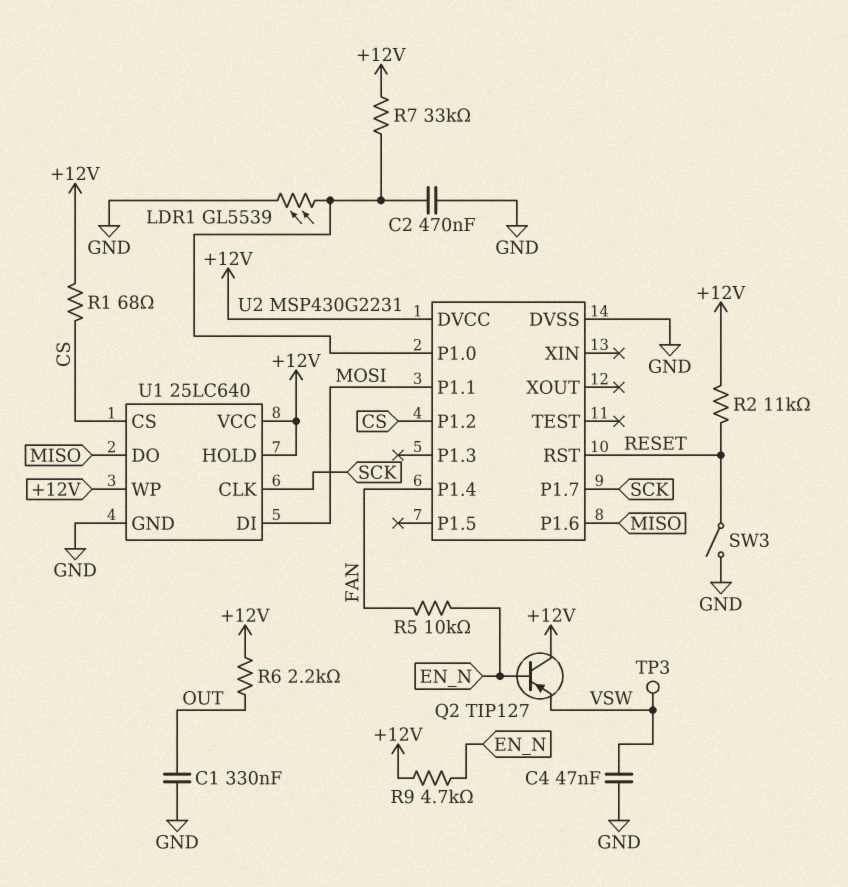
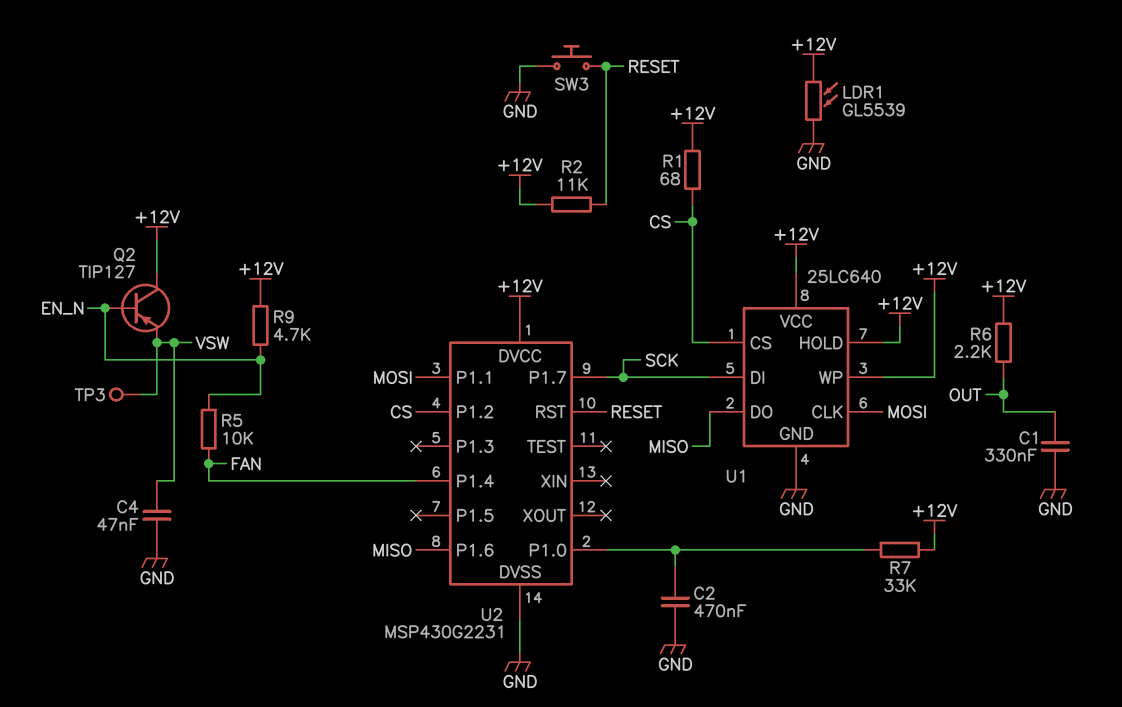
LDR1: GL5539 (GND, U2/P1.0) -> GL5539 (+12V, GND)
SW3: switch (GND, RESET) -> button (GND, RESET)
U1 pin CLK: SCK -> MOSI
U1 pin DI: MOSI -> SCK

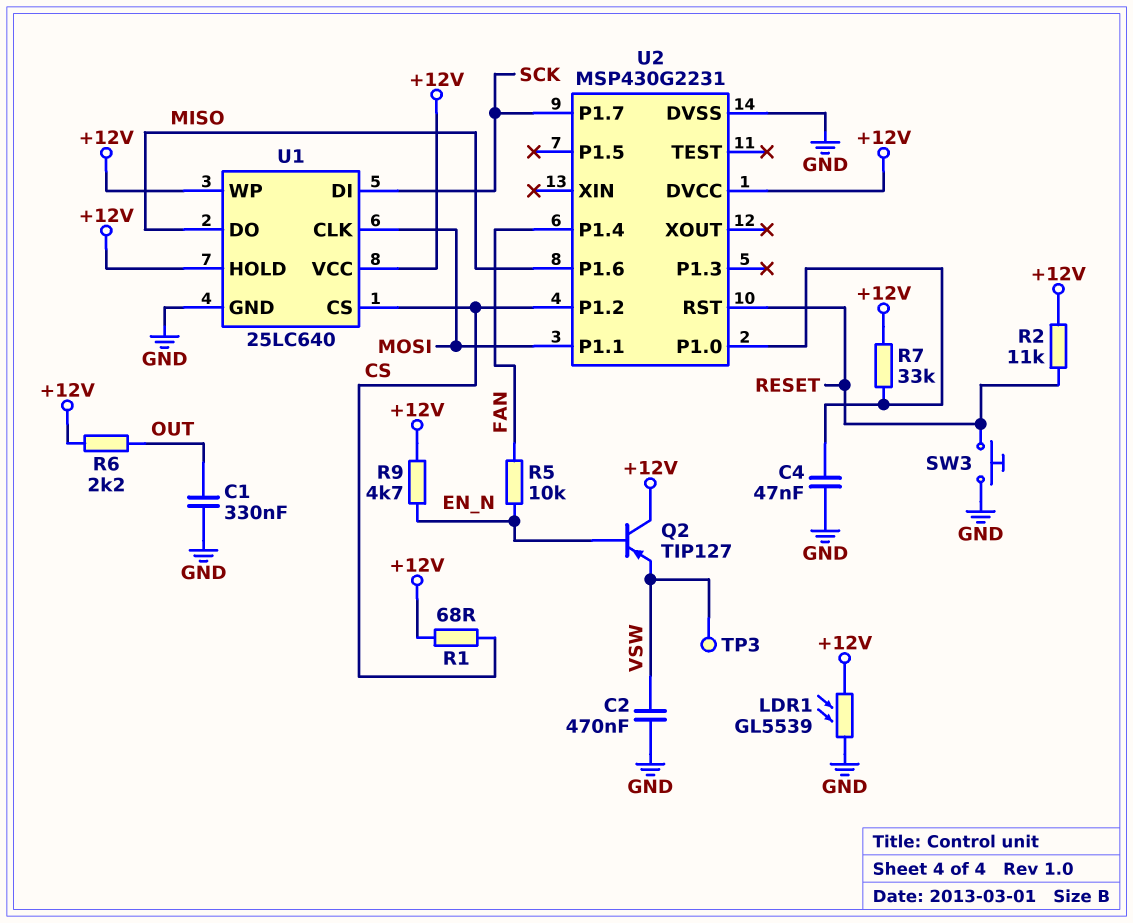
C2: 470nF (GND, U2/P1.0) -> 470nF (GND, VSW)
C4: 47nF (GND, VSW) -> 47nF (GND, U2/P1.0)

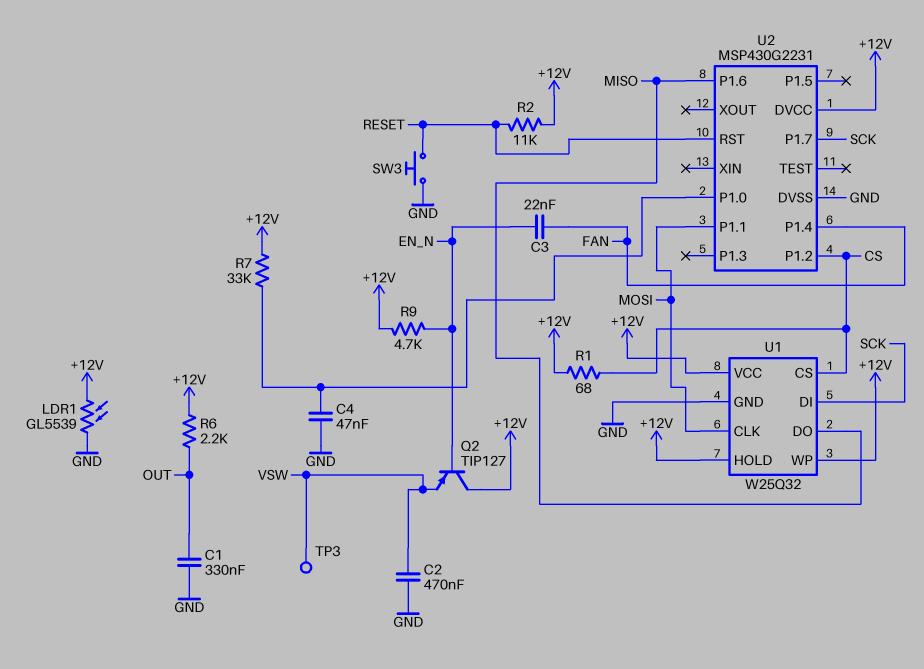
C3: none -> 22nF (EN_N, FAN)
R5: 10k (EN_N, FAN) -> none
U1: 25LC640 -> W25Q32

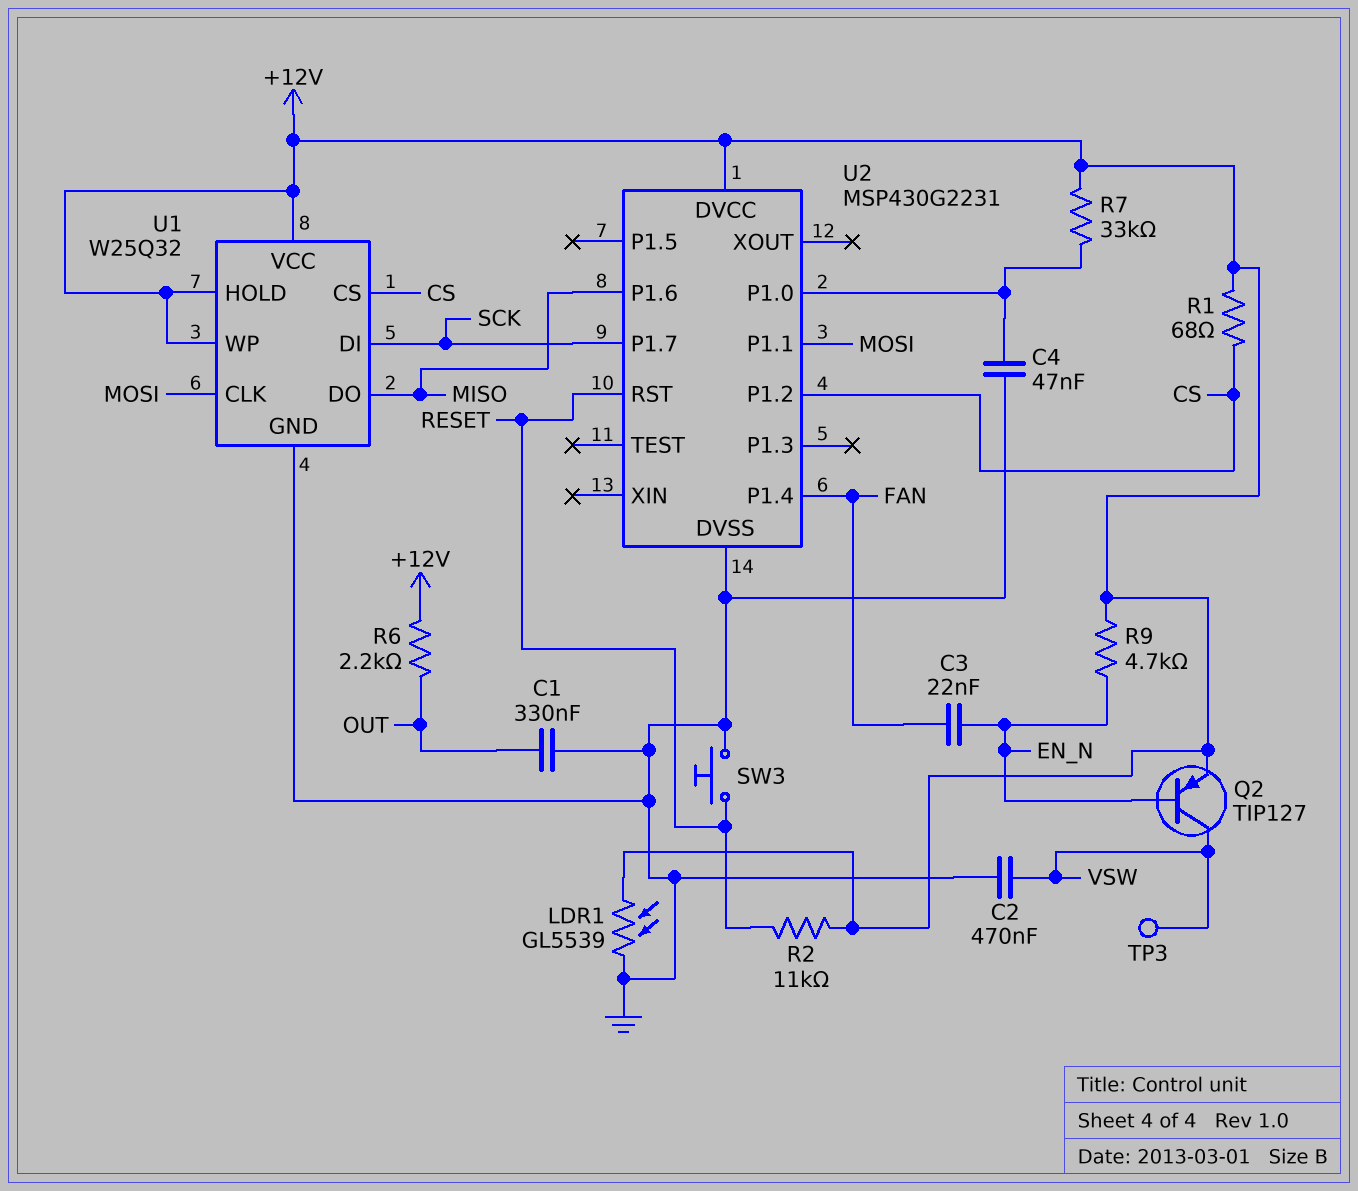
Q2: PNP TIP127 (B EN_N, C +12V, E VSW) -> PNP TIP127 (B EN_N, C VSW, E +12V)

